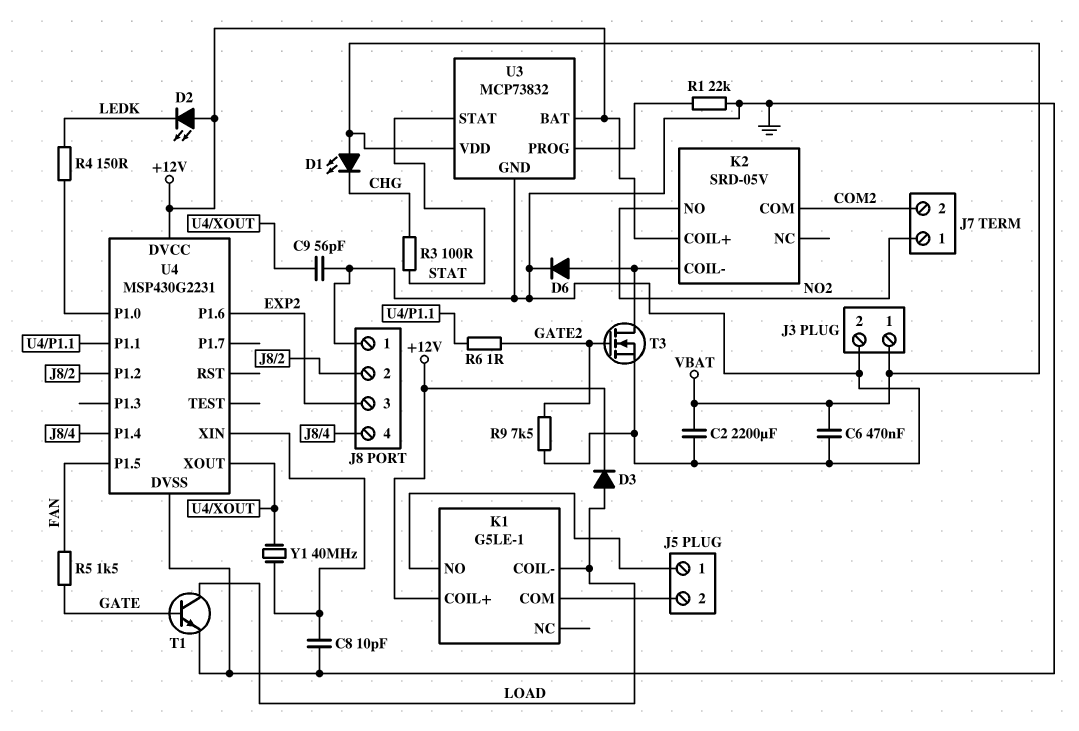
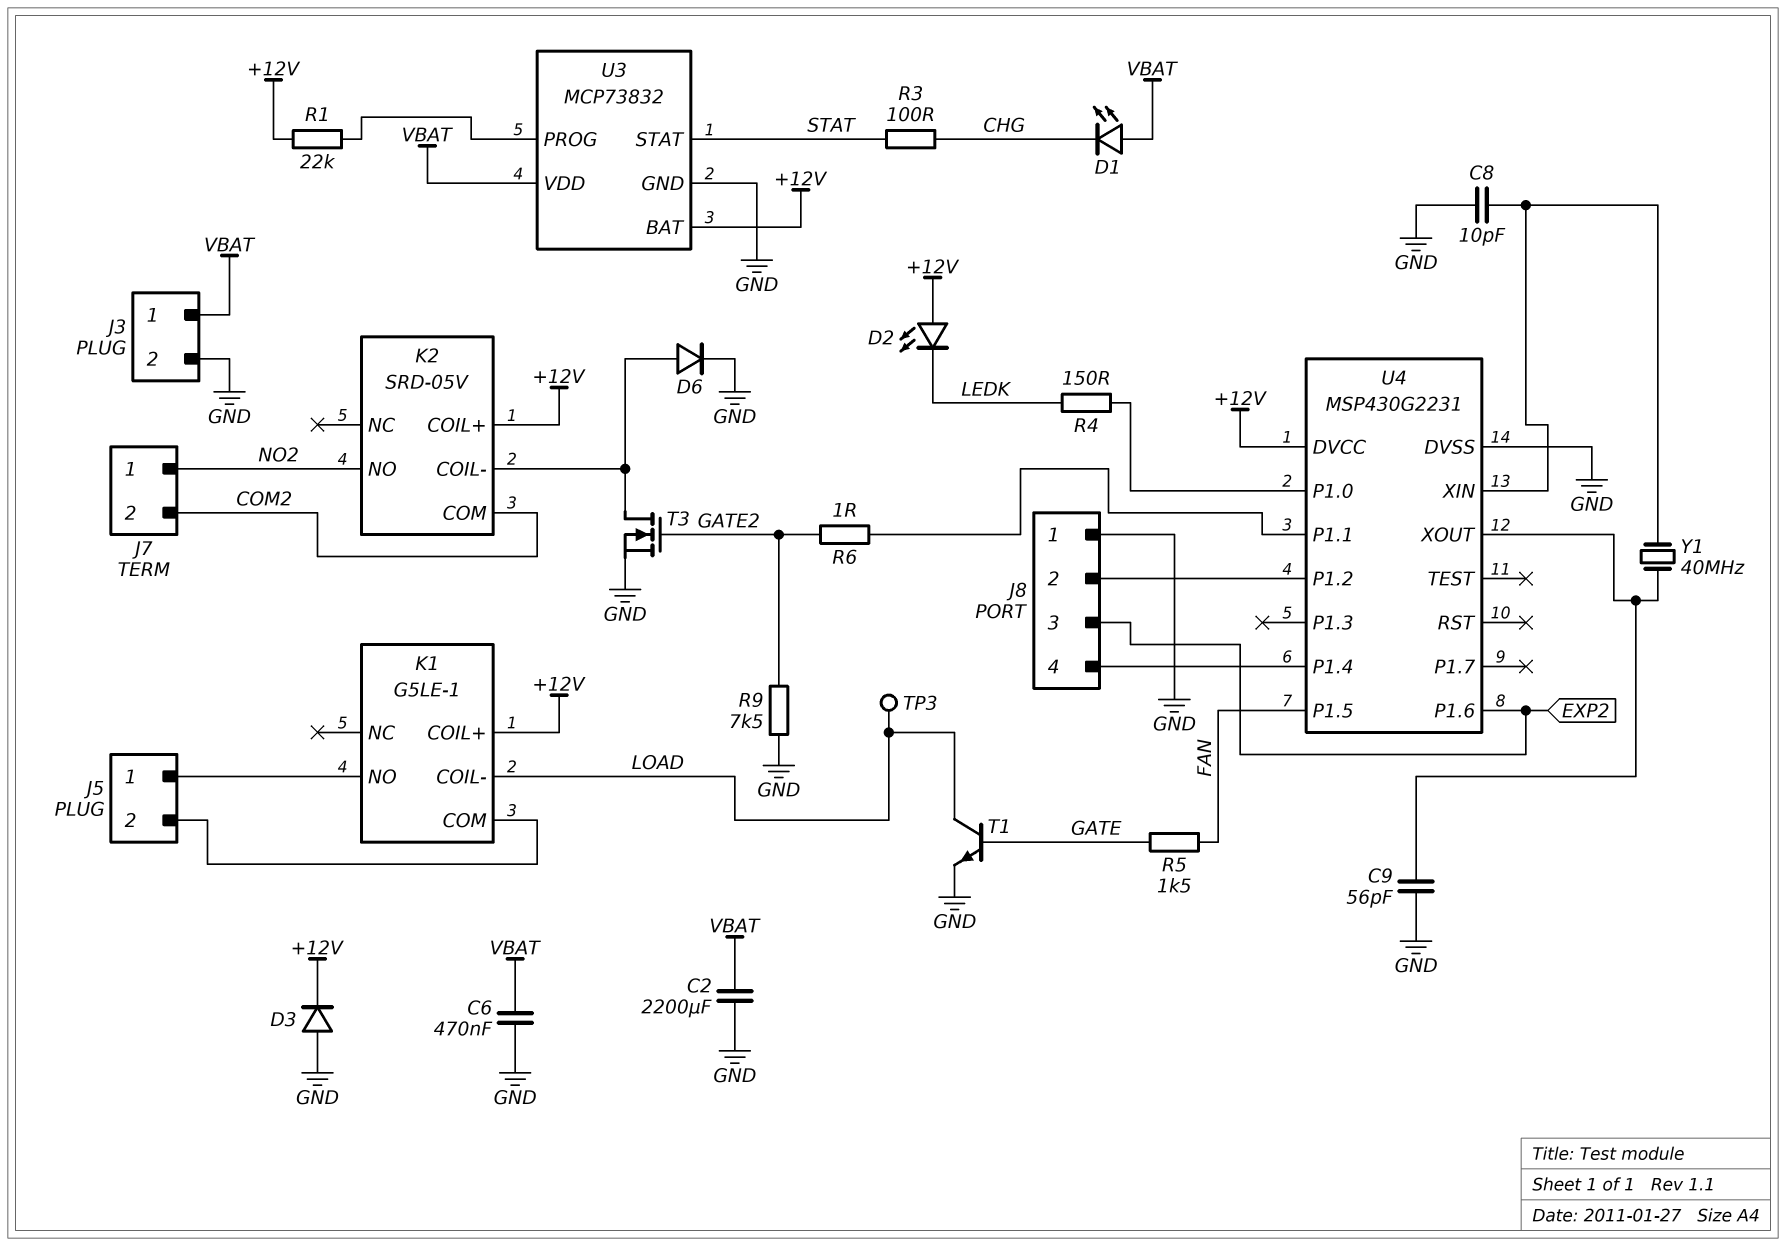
D3: diode (A LOAD, K +12V) -> diode (A GND, K +12V)
R1: 22k (GND, U3/PROG) -> 22k (+12V, U3/PROG)
TP3: none -> test point (LOAD)

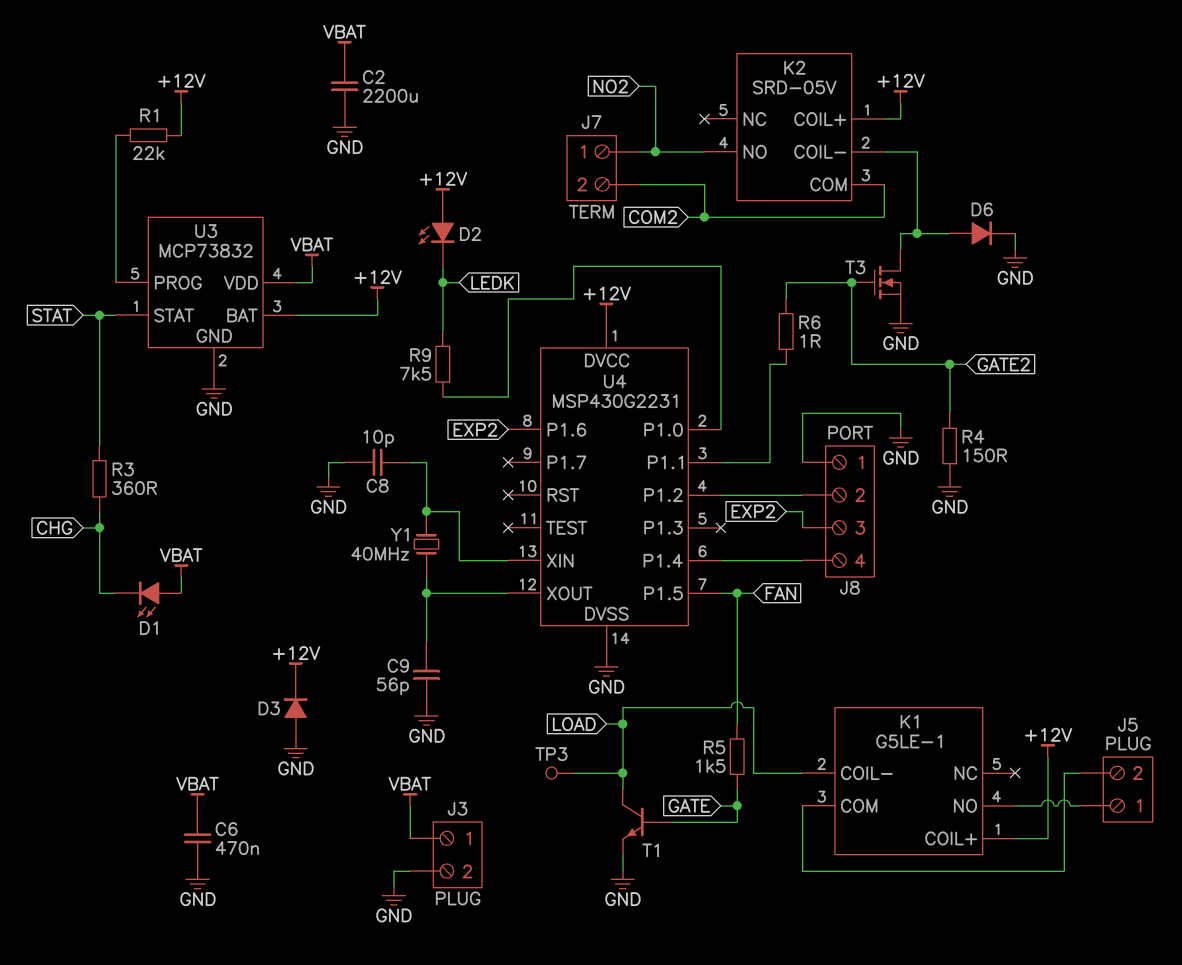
R3: 100 (CHG, STAT) -> 360 (CHG, STAT)
R4: 150 (LEDK, U4/P1.0) -> 150 (GATE2, GND)
R9: 7.5k (GATE2, GND) -> 7.5k (LEDK, U4/P1.0)

